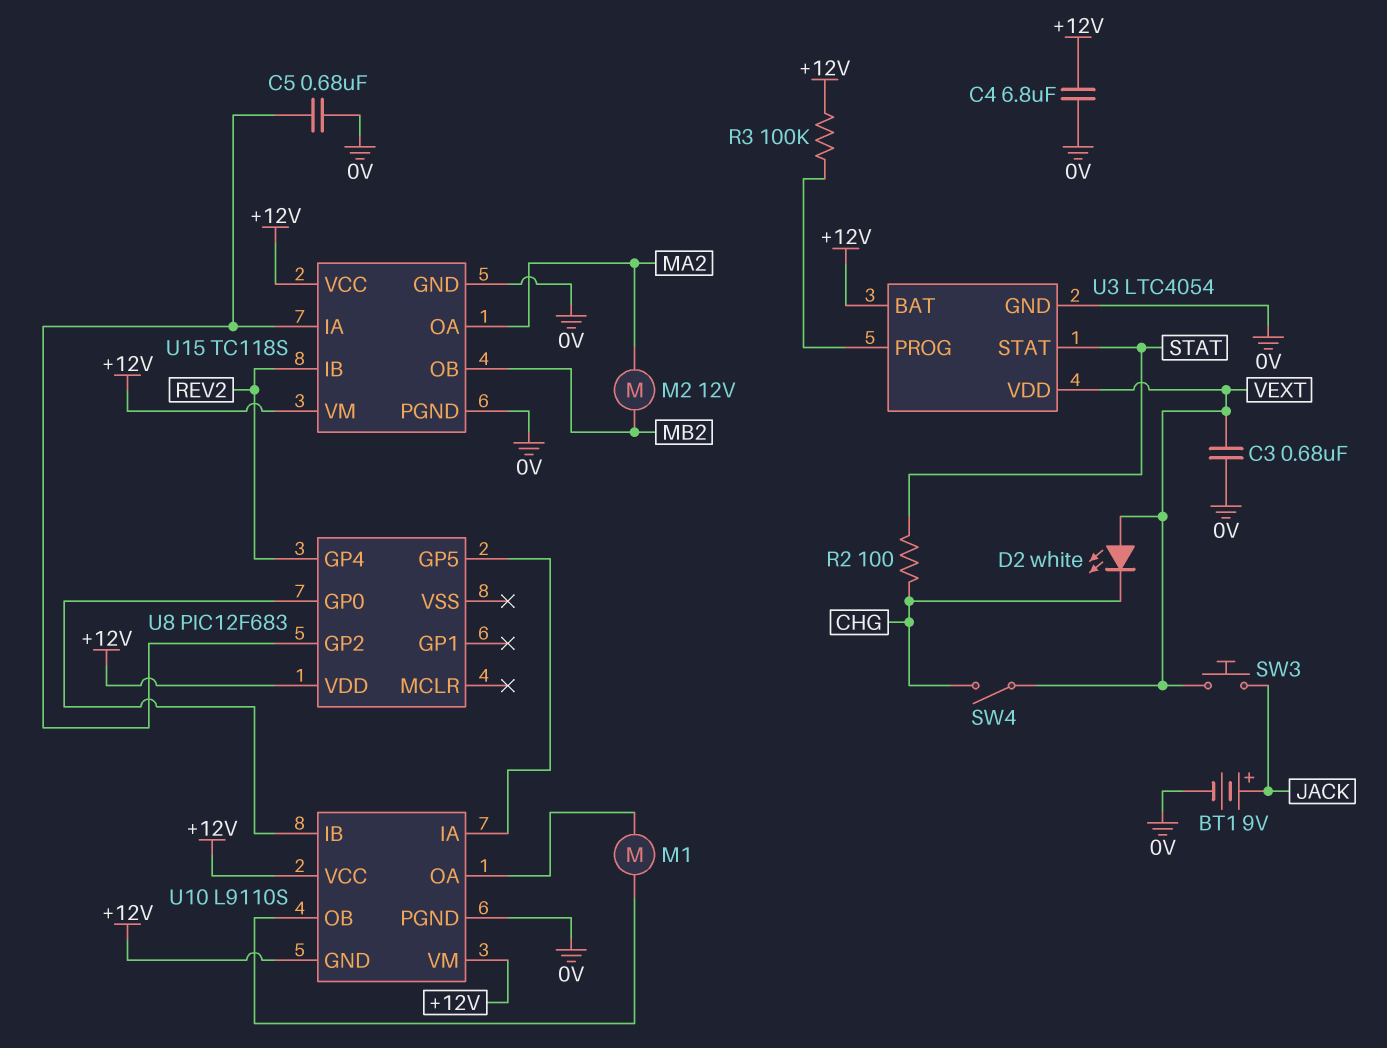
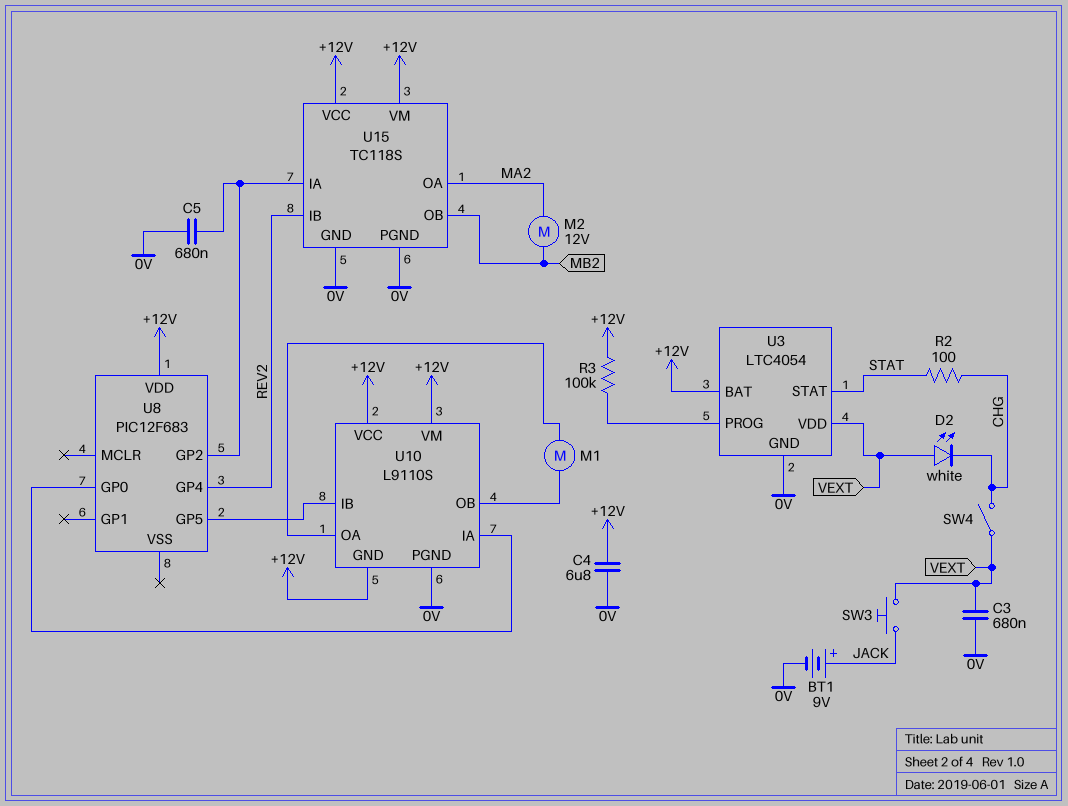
U10 pin IA: U8/GP5 -> U8/GP0
U10 pin IB: U8/GP0 -> U8/GP5

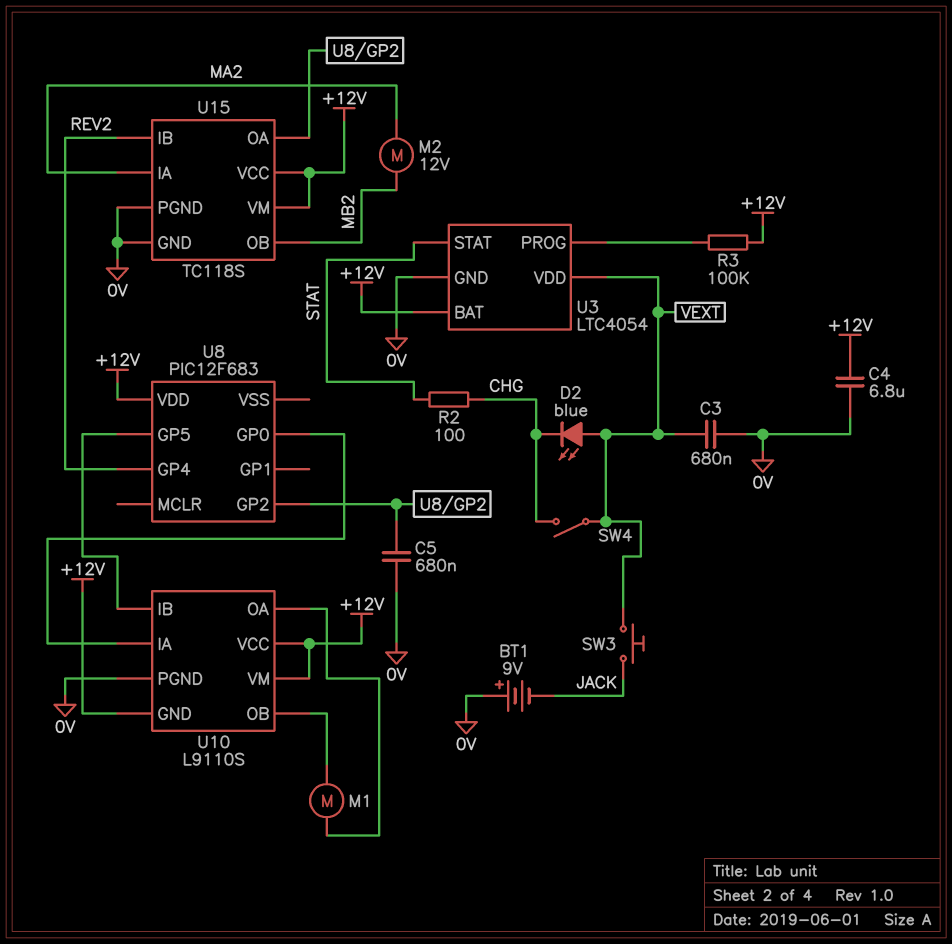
BT1: 9V (plus JACK, minus 0V) -> 9V (plus 0V, minus JACK)
D2: LED white (A VEXT, K CHG) -> LED blue (A VEXT, K CHG)
U15 pin IA: U8/GP2 -> MA2
U15 pin OA: MA2 -> U8/GP2

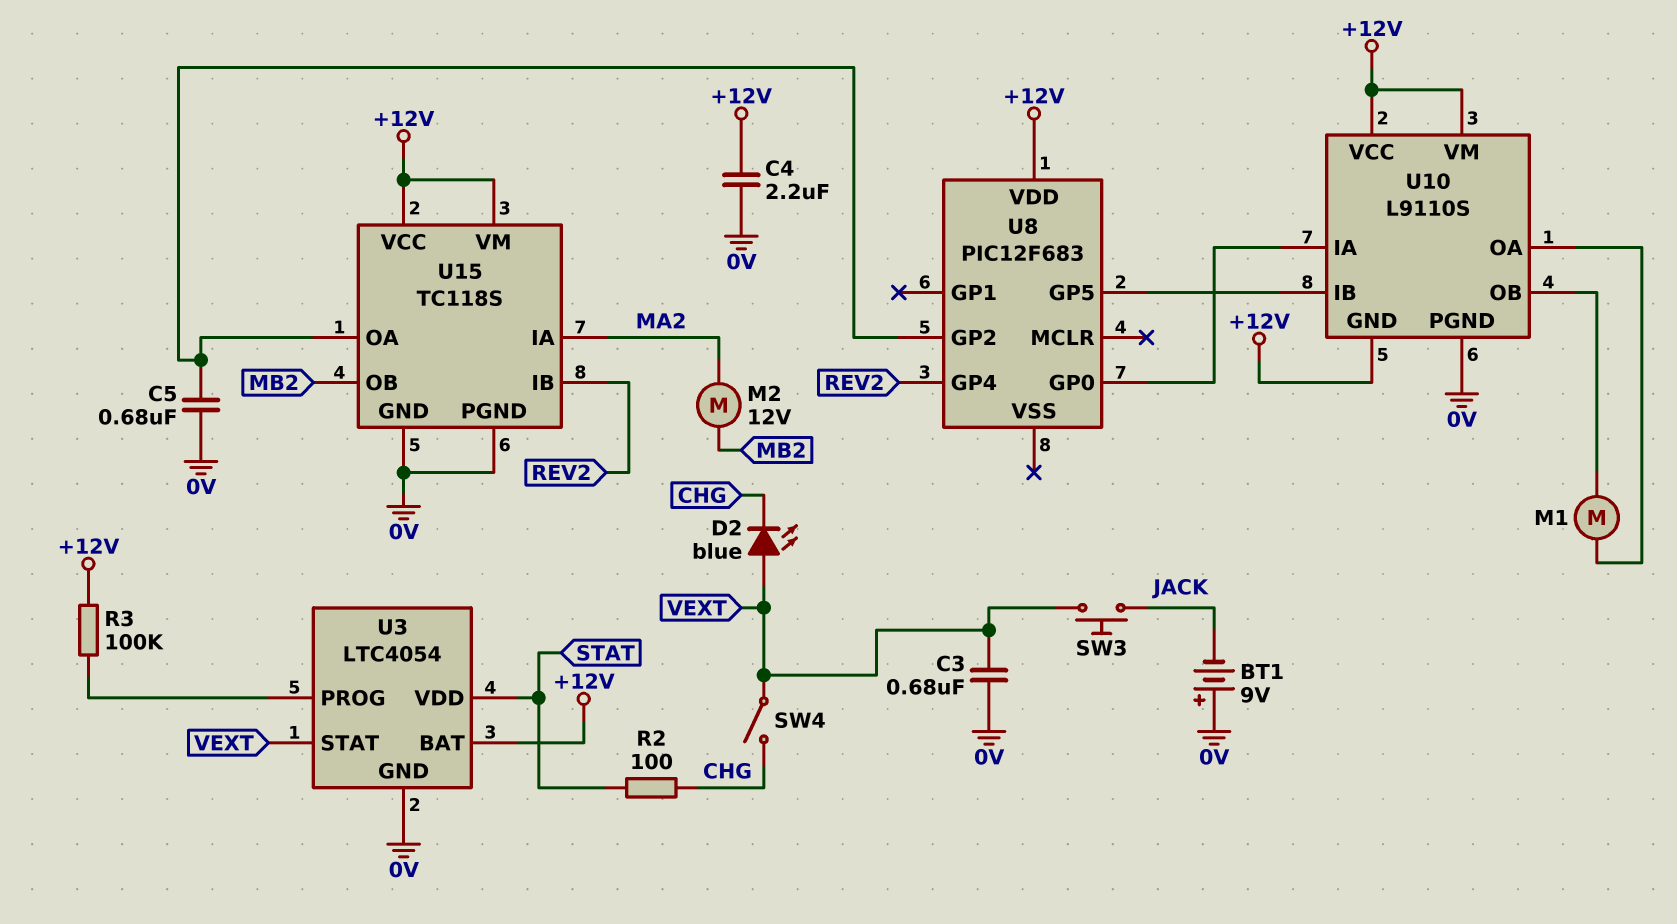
C4: 6.8uF (+12V, 0V) -> 2.2uF (+12V, 0V)
U3 pin STAT: STAT -> VEXT
U3 pin VDD: VEXT -> STAT

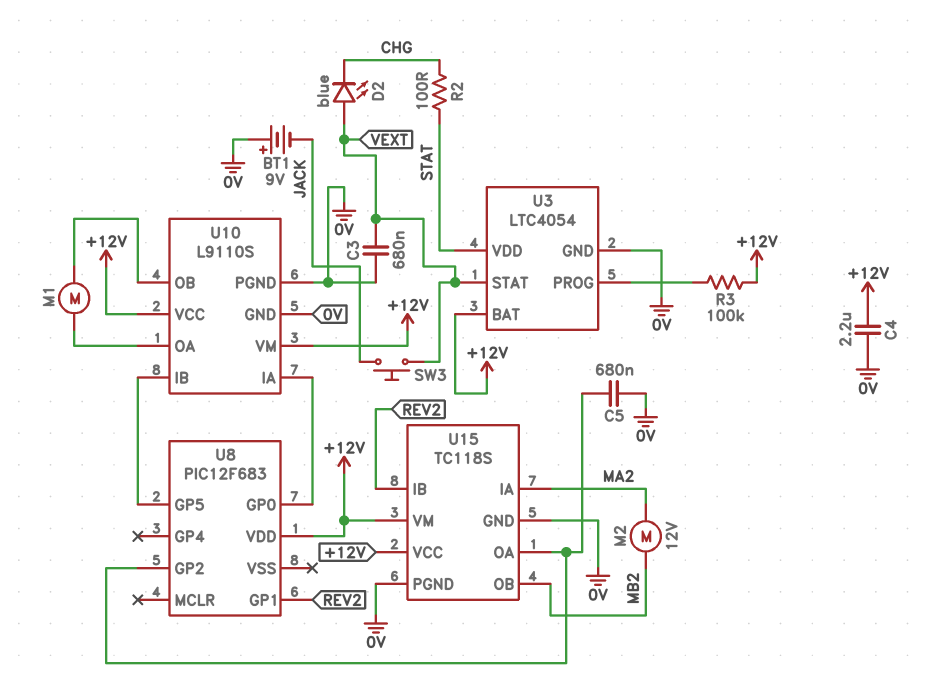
SW4: switch (CHG, VEXT) -> none
U8 pin GP1: none -> REV2
U8 pin GP4: REV2 -> none
U10 pin GND: +12V -> 0V

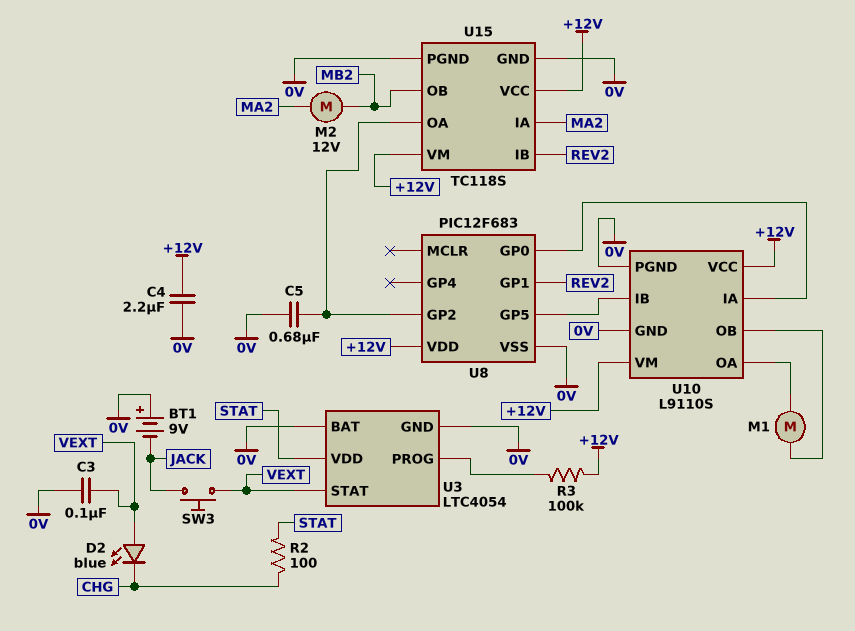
C3: 680nF (0V, VEXT) -> 100nF (0V, VEXT)
U3 pin BAT: +12V -> 0V
U8 pin VSS: none -> 0V

